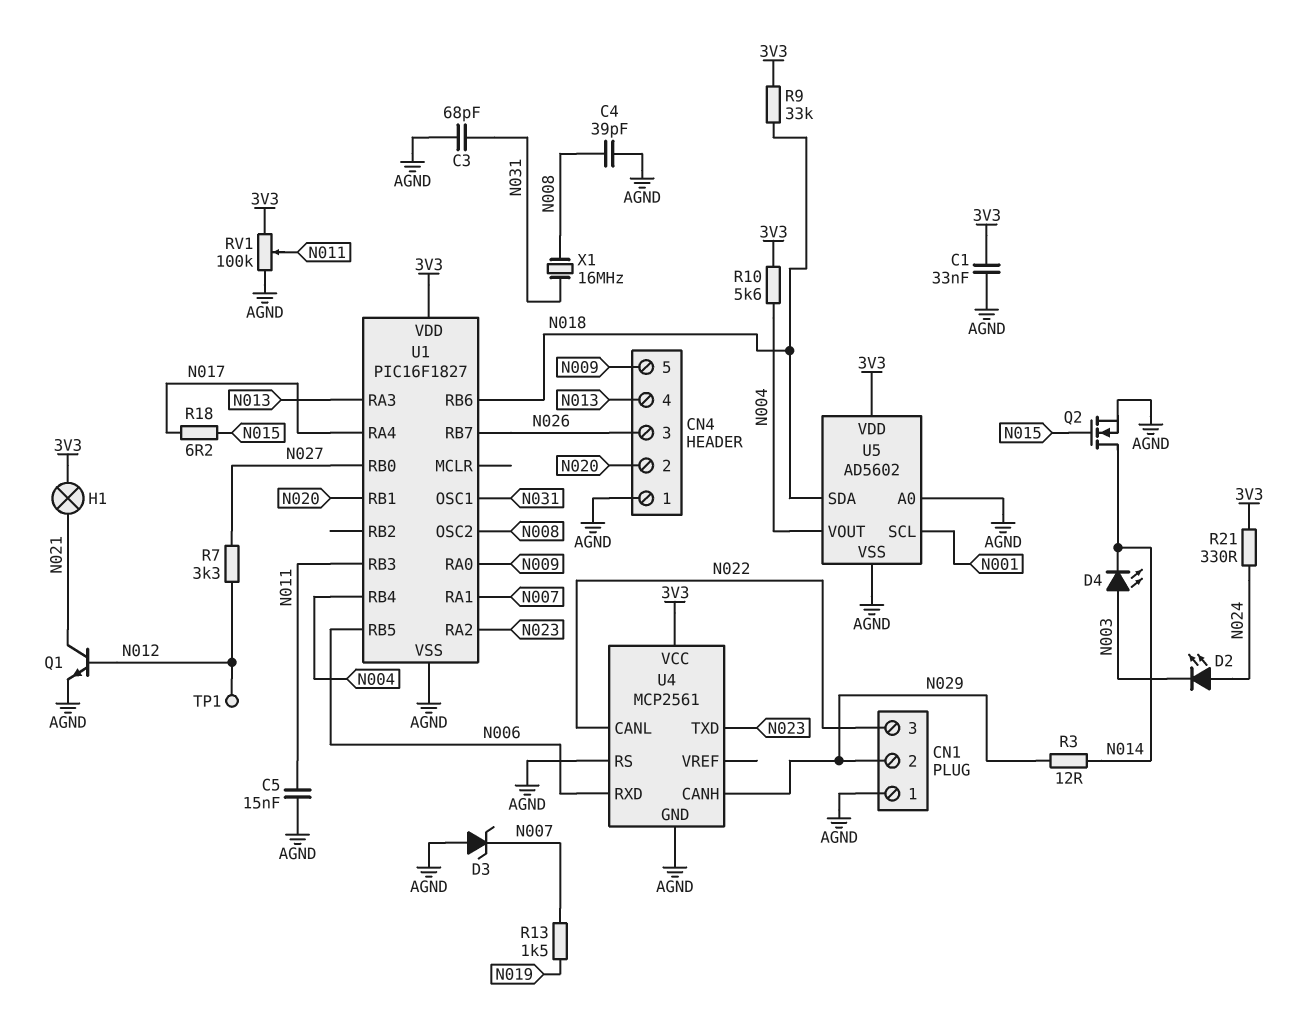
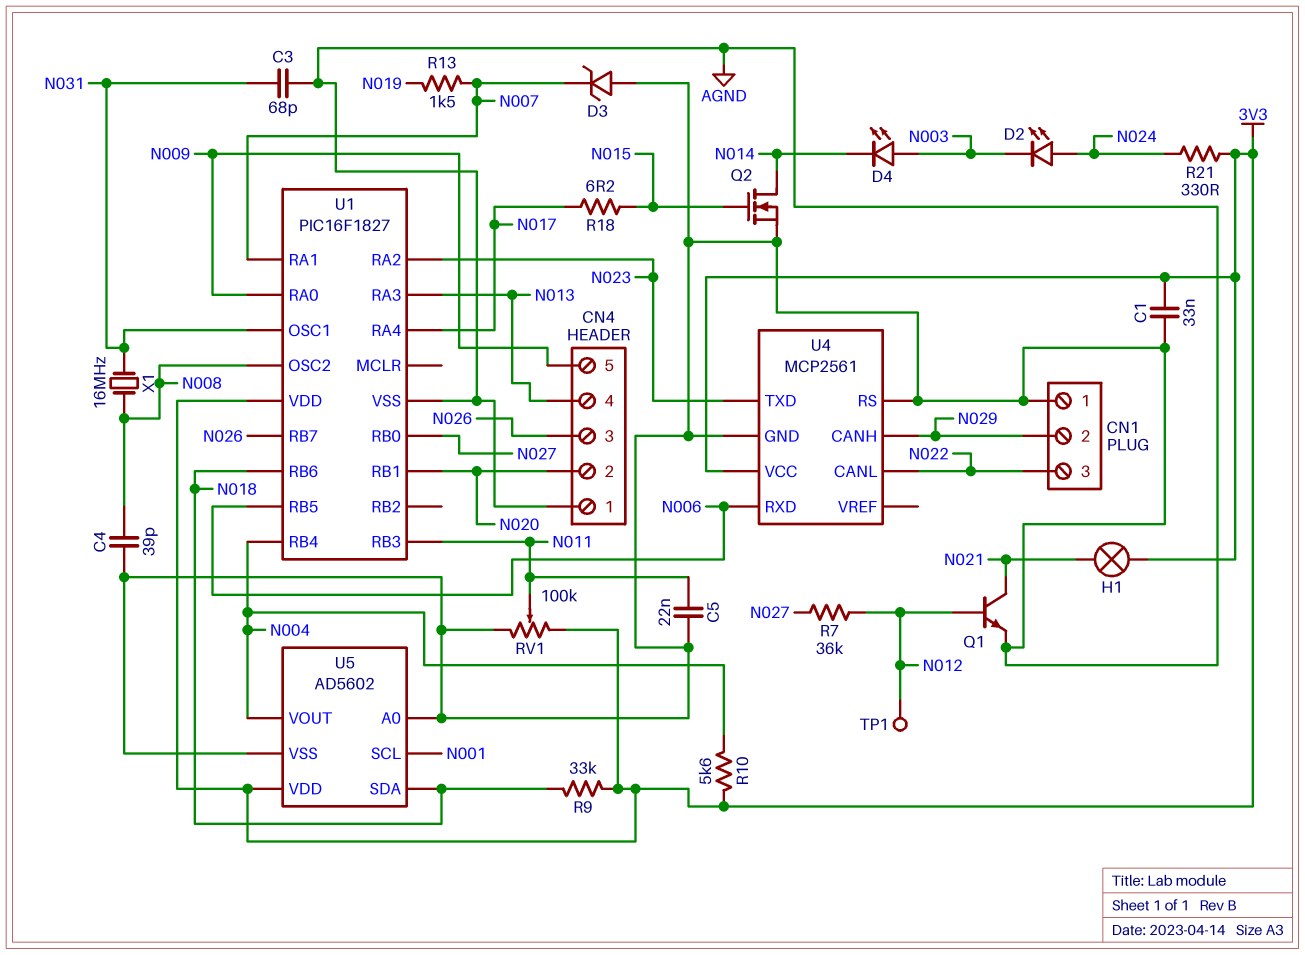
C5: 15nF (AGND, N011) -> 22nF (AGND, N011)
R3: 12 (N014, N029) -> none
R7: 3.3k (N012, N027) -> 36k (N012, N027)

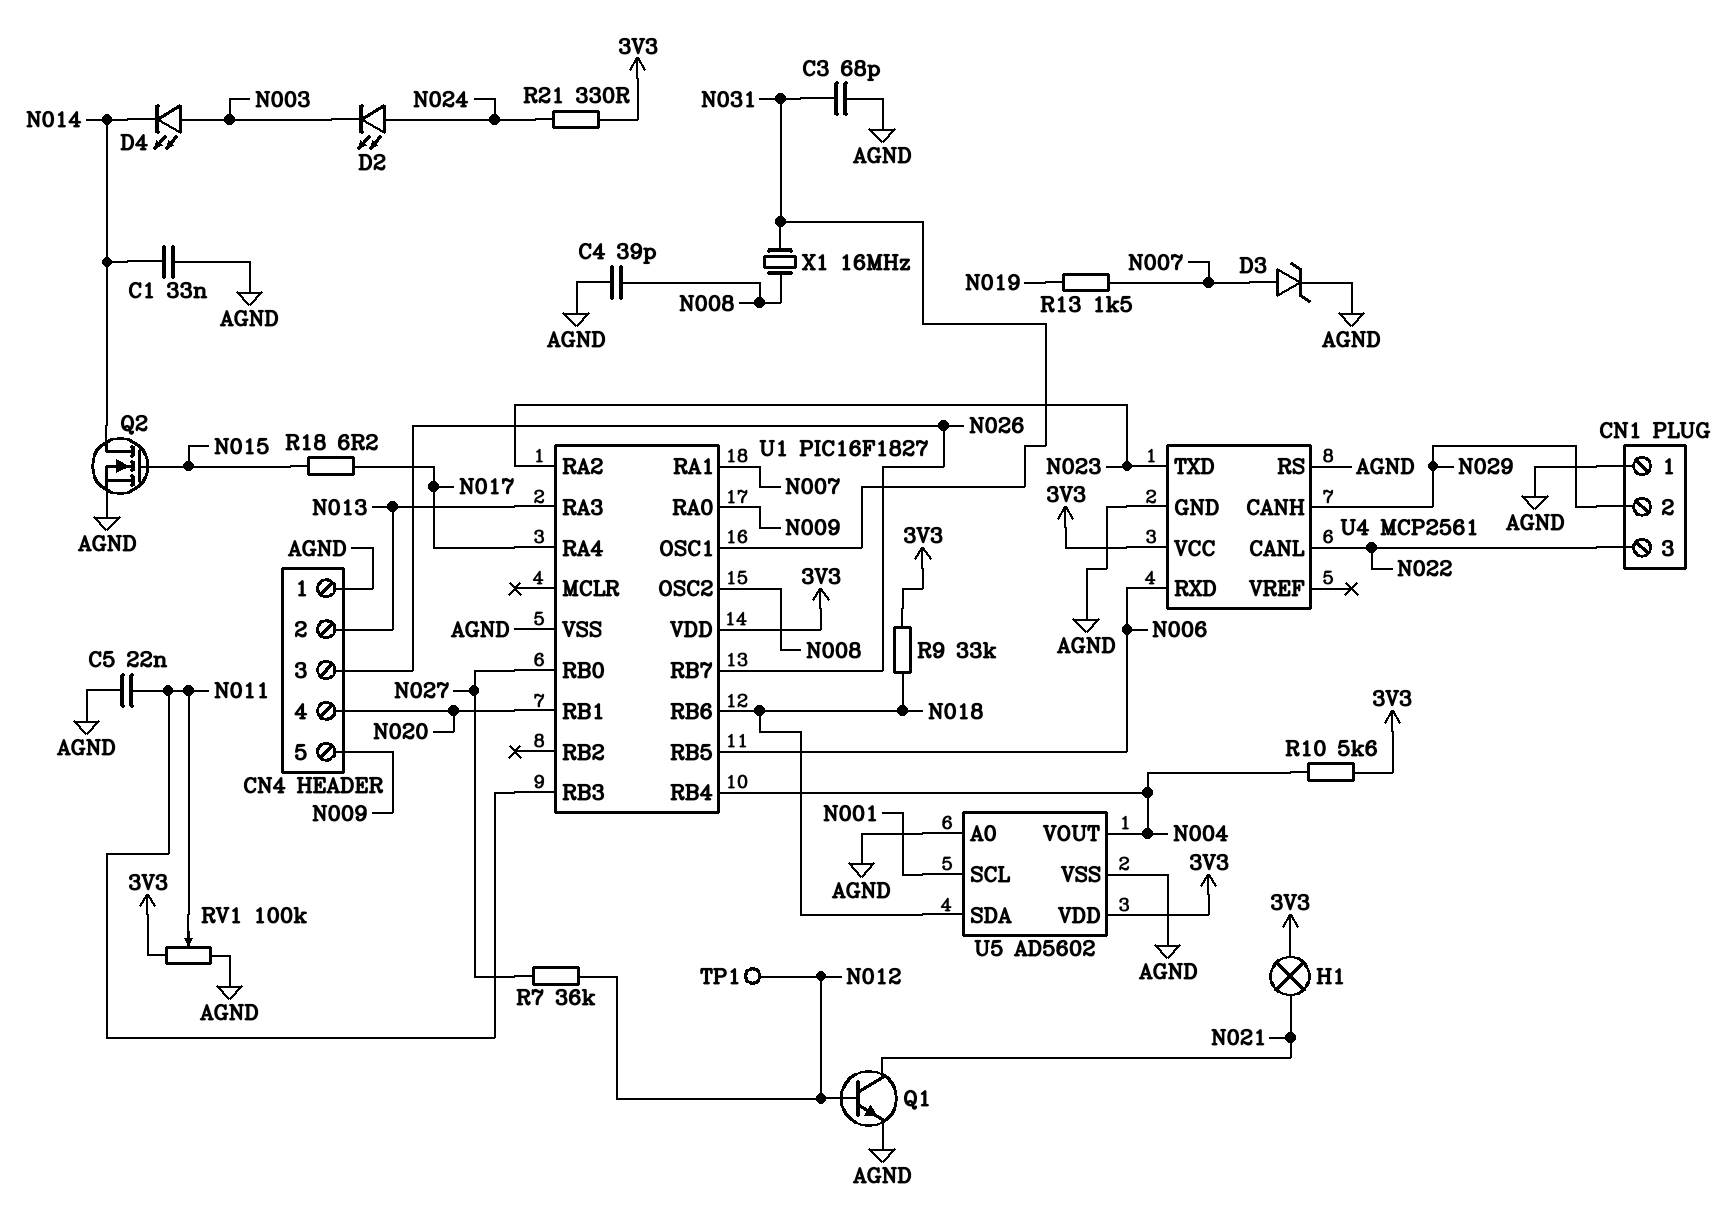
C1: 33nF (3V3, AGND) -> 33nF (AGND, N014)
CN4 pin 2: N020 -> N013
CN4 pin 4: N013 -> N020
D3: zener (A AGND, K N007) -> zener (A N007, K AGND)

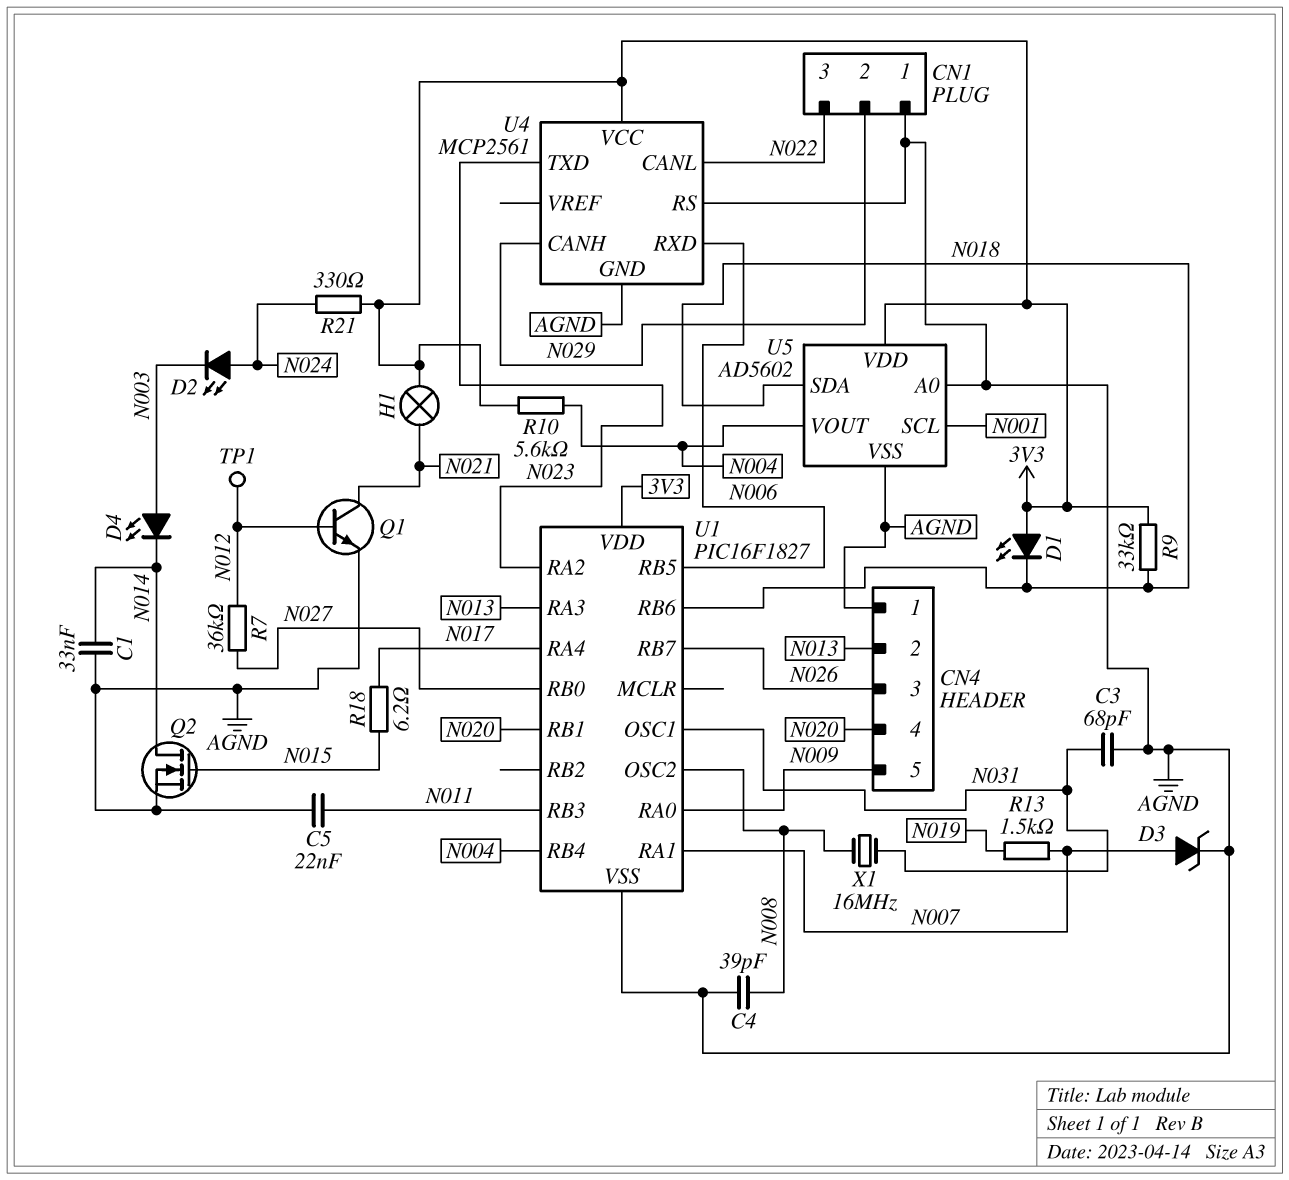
D1: none -> LED (A 3V3, K N018)
RV1: 100k (3V3, AGND, wiper N011) -> none

